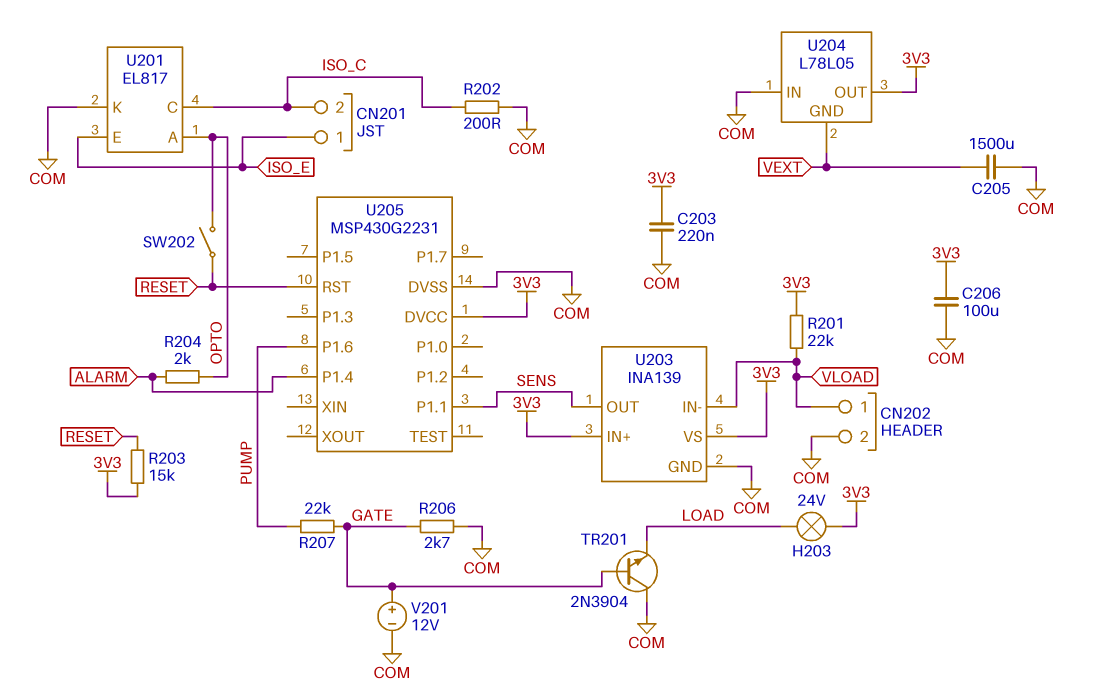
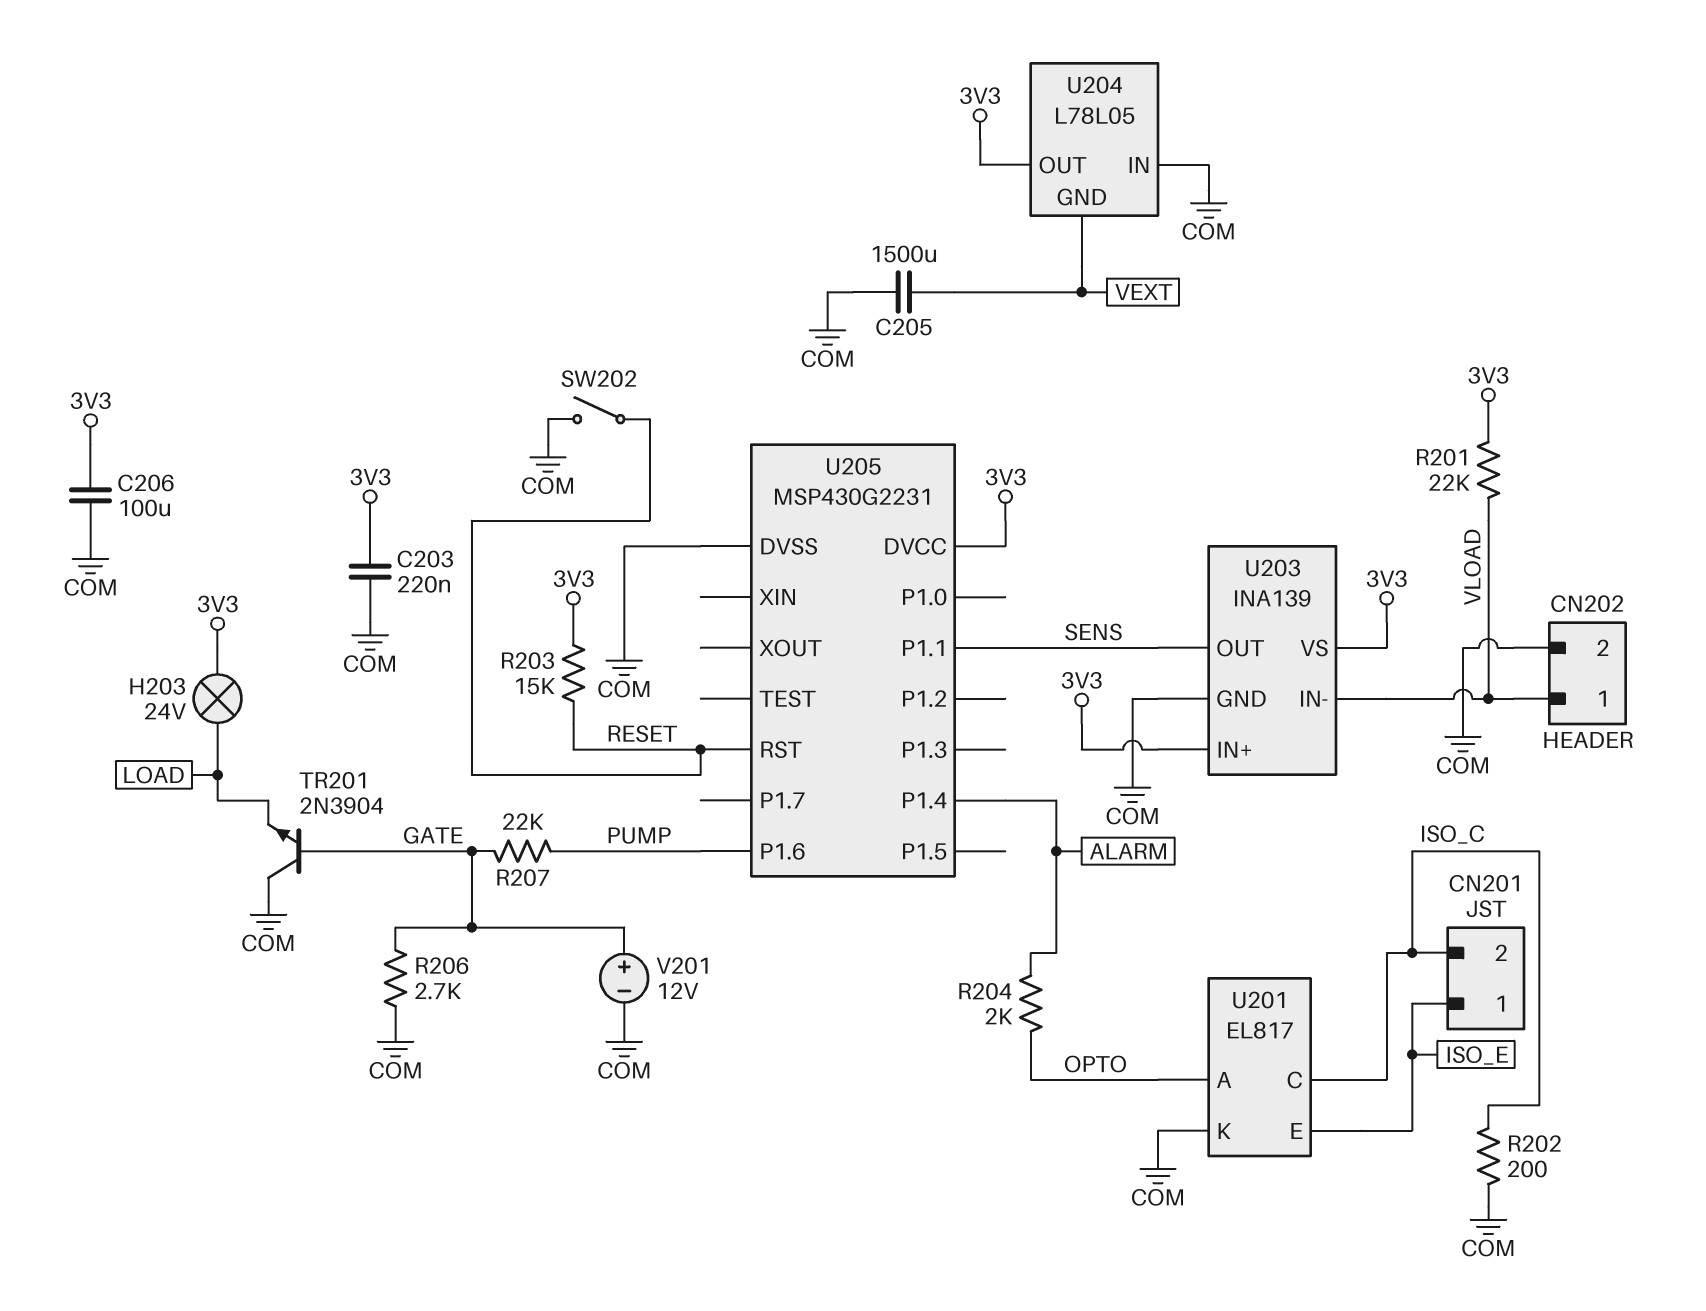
SW202: switch (OPTO, RESET) -> switch (COM, RESET)

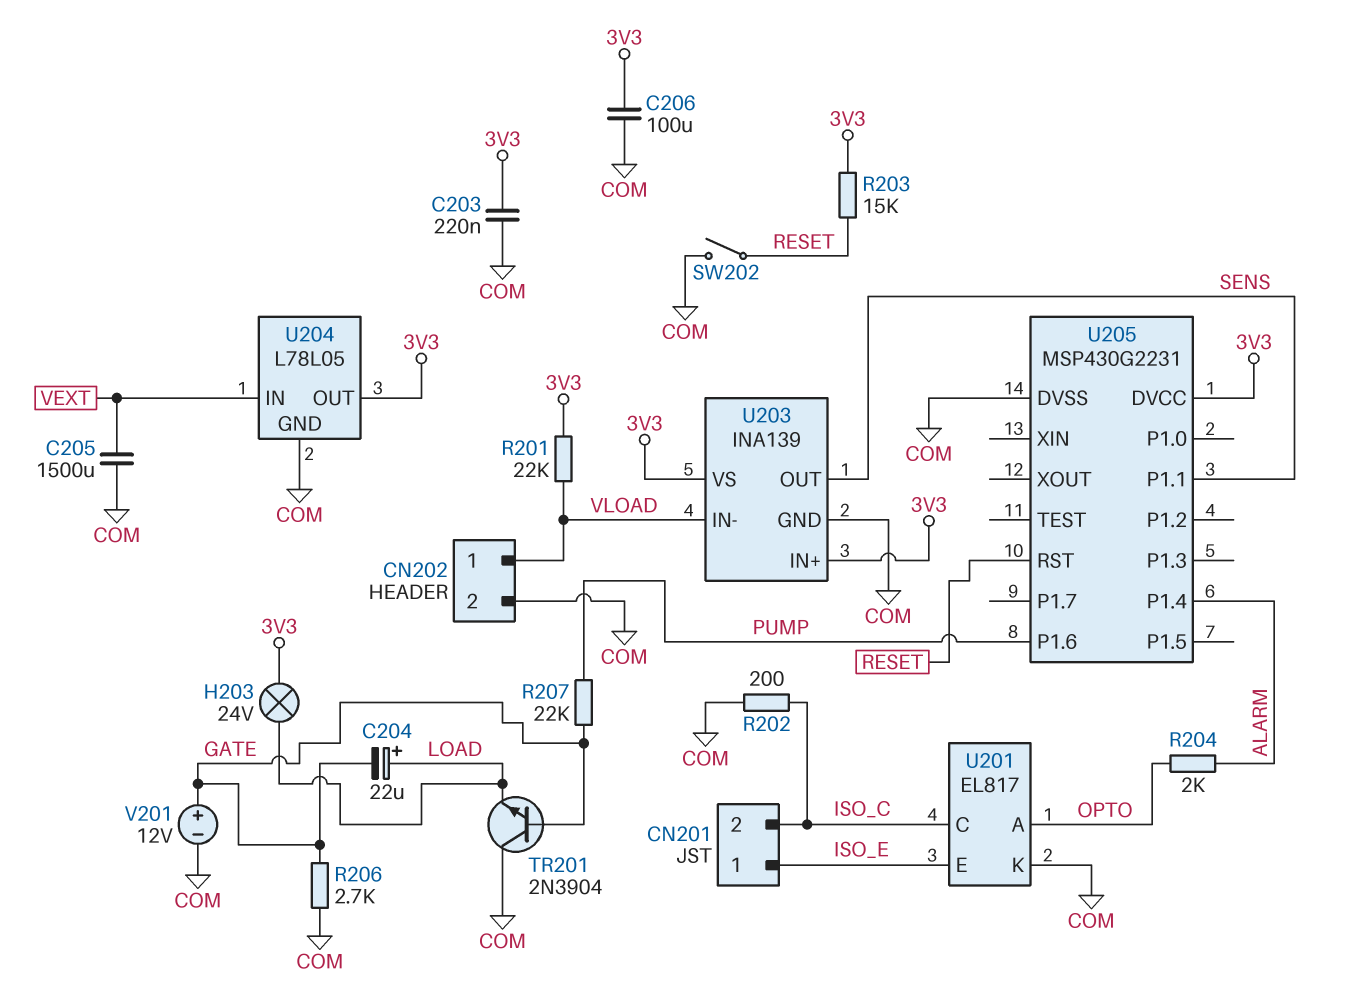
C204: none -> 22uF (plus LOAD, minus GATE)
U204 pin GND: VEXT -> COM
U204 pin IN: COM -> VEXT

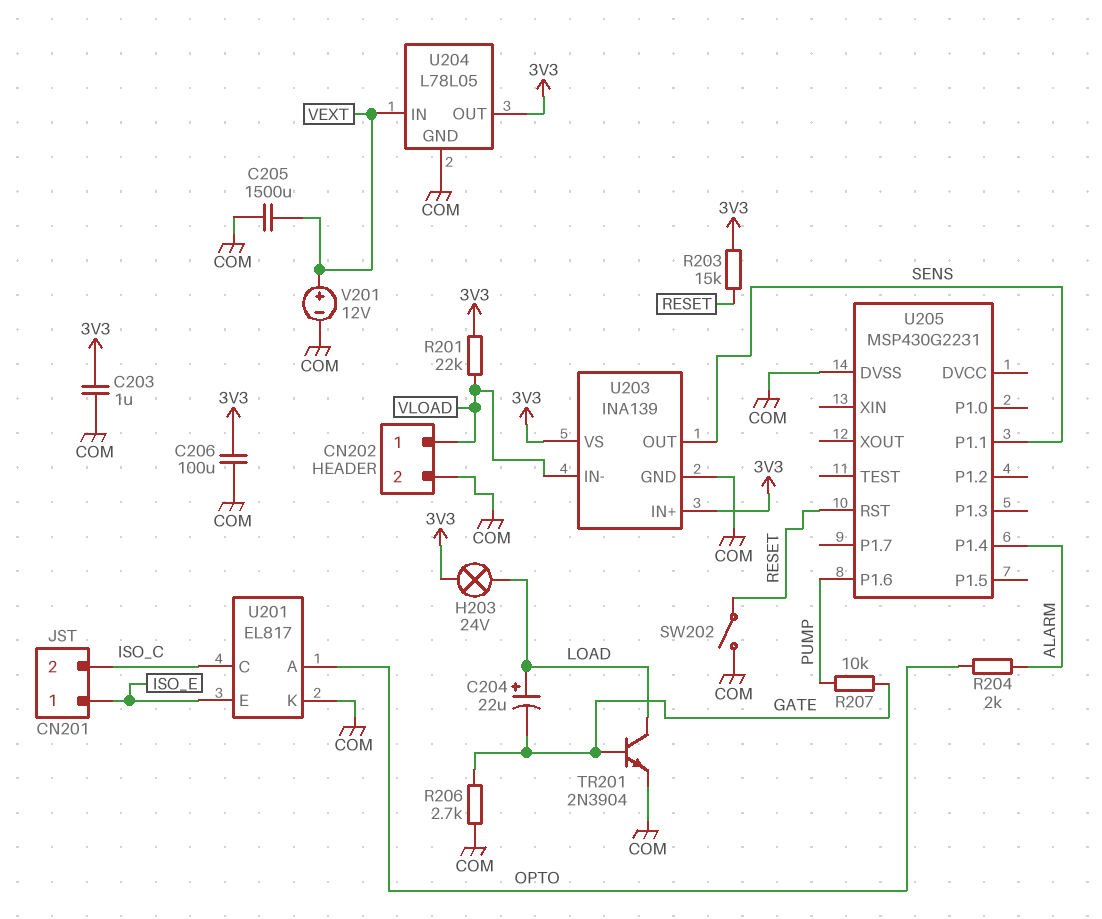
C203: 220nF (3V3, COM) -> 1uF (3V3, COM)
R202: 200 (COM, ISO_C) -> none
R207: 22k (GATE, PUMP) -> 10k (GATE, PUMP)
TR201: NPN 2N3904 (B GATE, C COM, E LOAD) -> NPN 2N3904 (B GATE, C LOAD, E COM)
U205 pin DVCC: 3V3 -> none
V201: 12V (plus GATE, minus COM) -> 12V (plus VEXT, minus COM)

